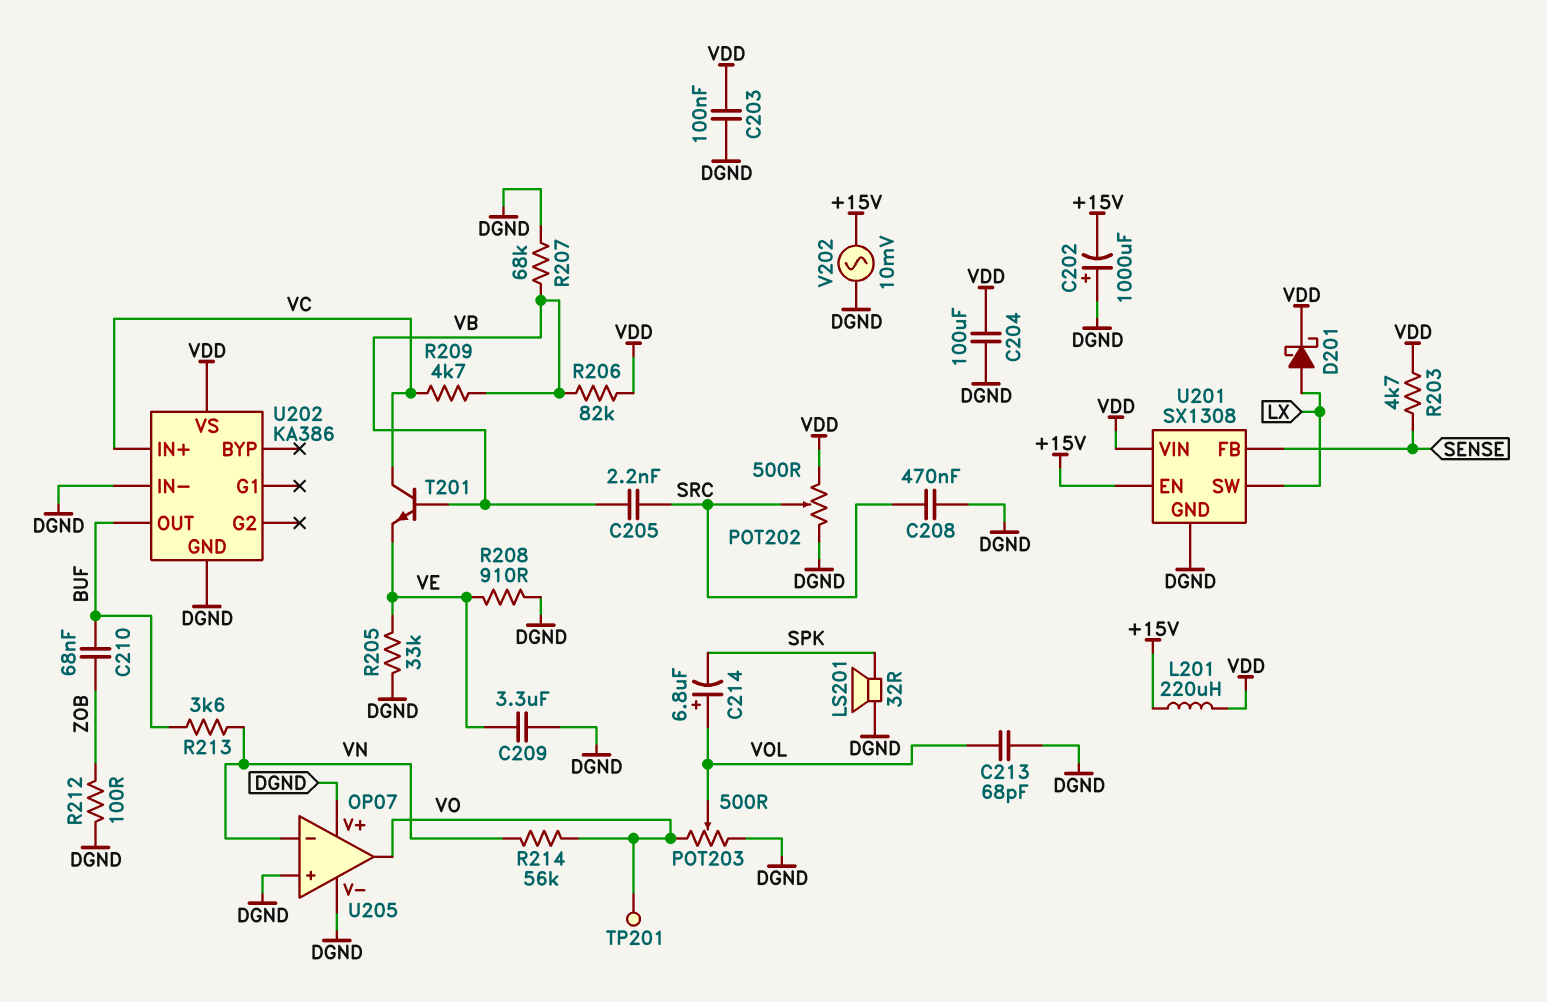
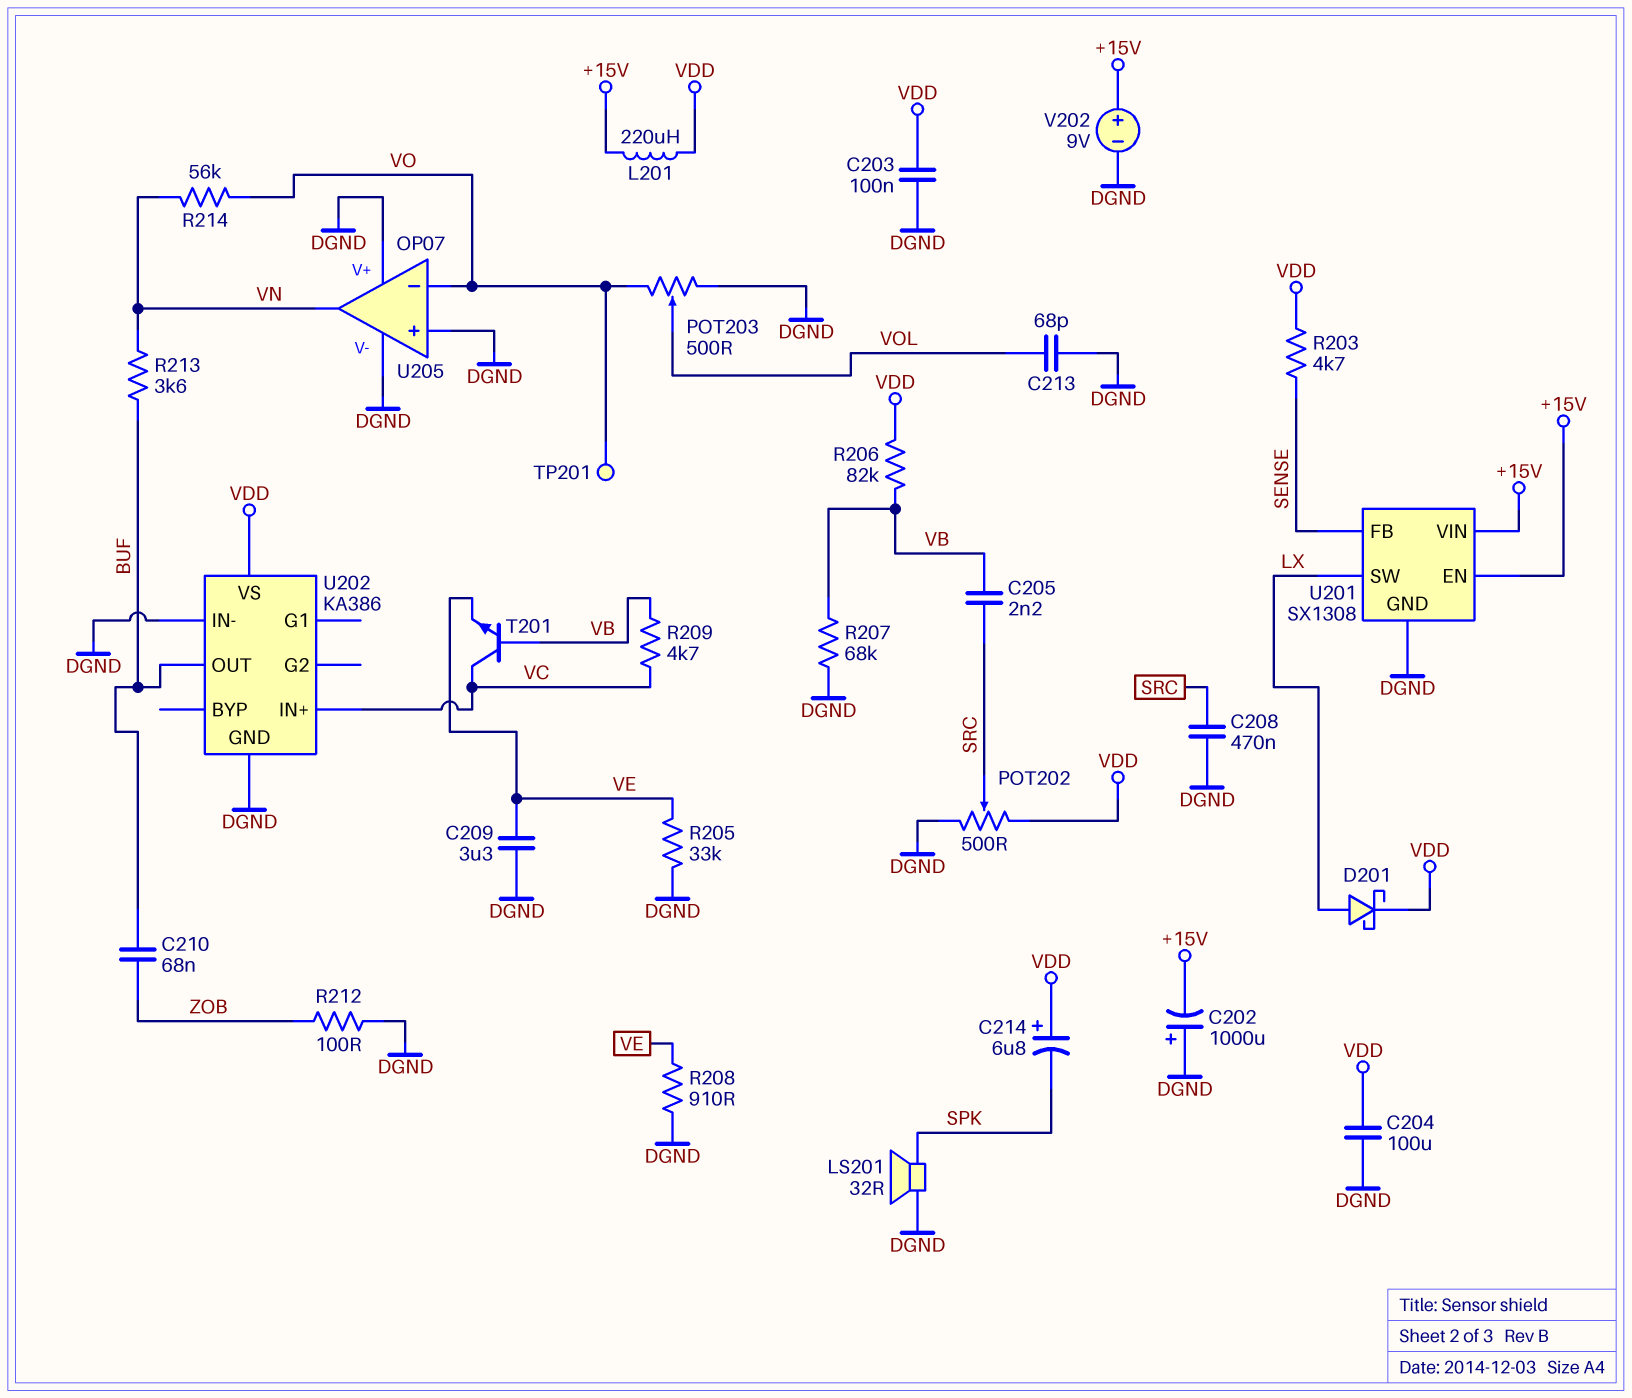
C214: 6.8uF (plus VOL, minus SPK) -> 6.8uF (plus VDD, minus SPK)
U201 pin VIN: VDD -> +15V
U205 pin in-: VN -> VO
U205 pin out: VO -> VN
V202: AC 10mV (+15V, DGND) -> 9V (plus +15V, minus DGND)

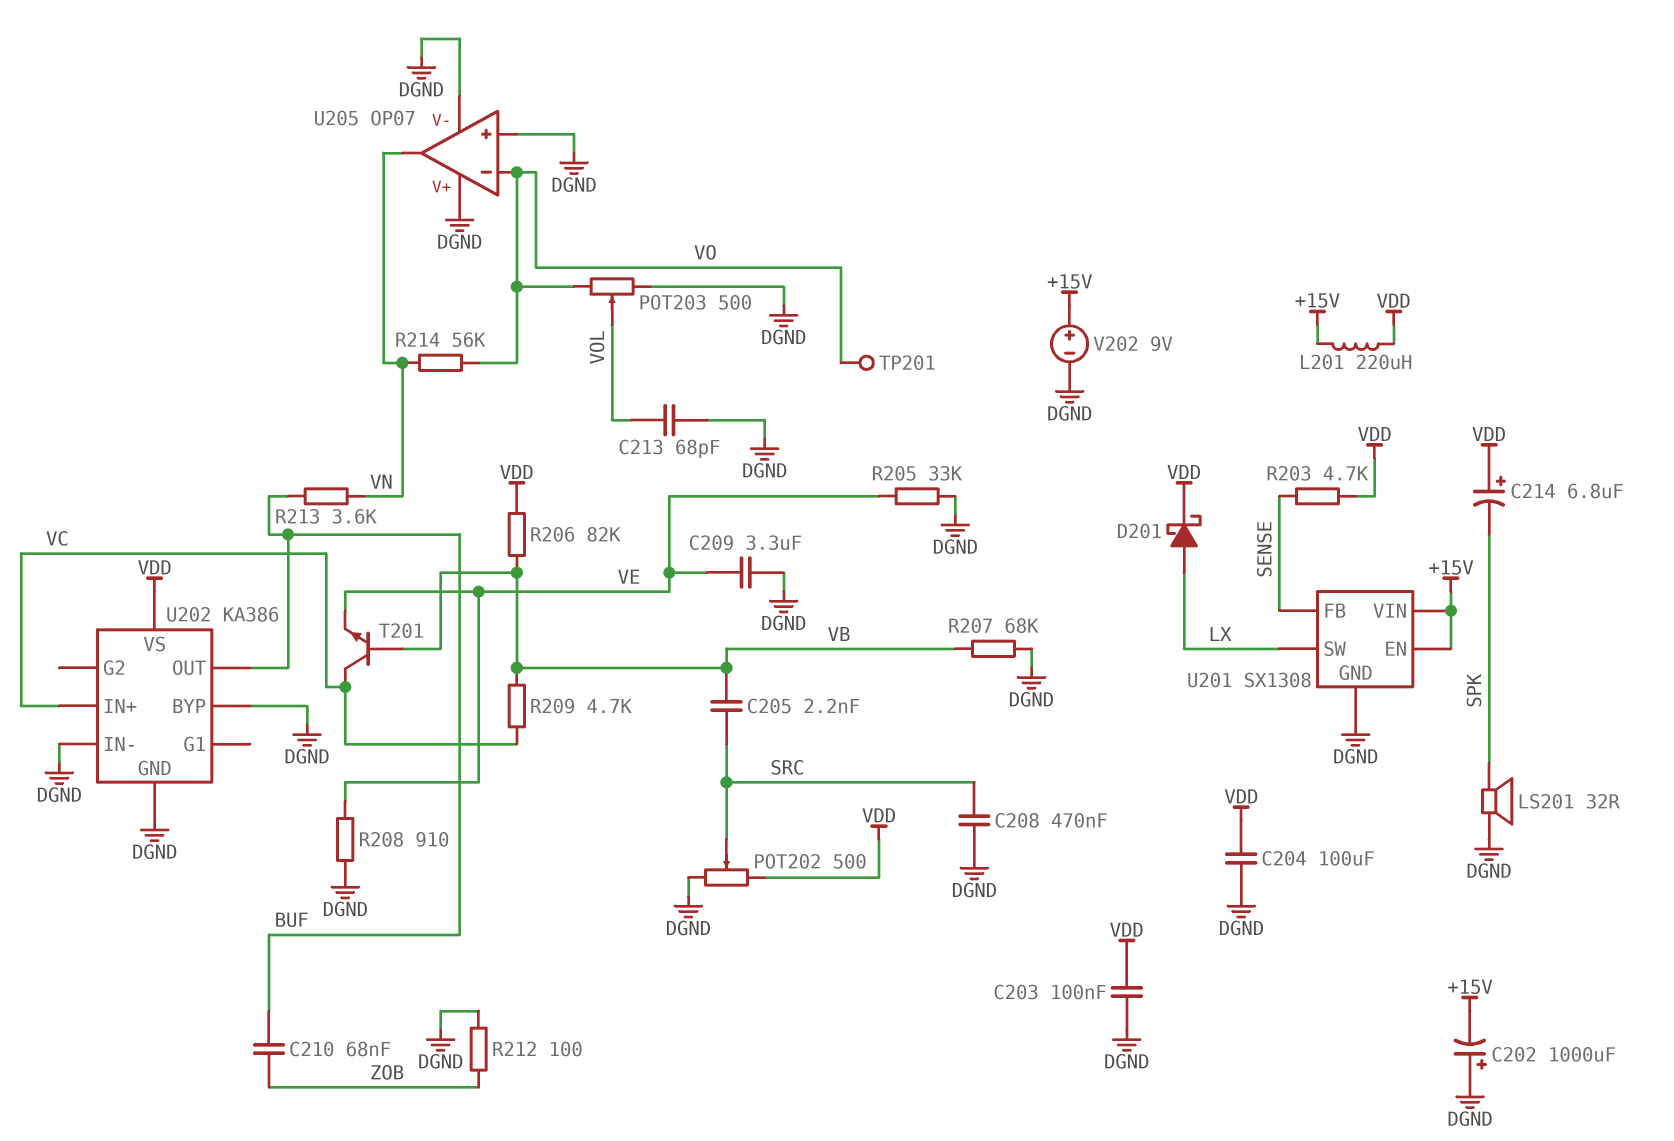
U202 pin BYP: none -> DGND

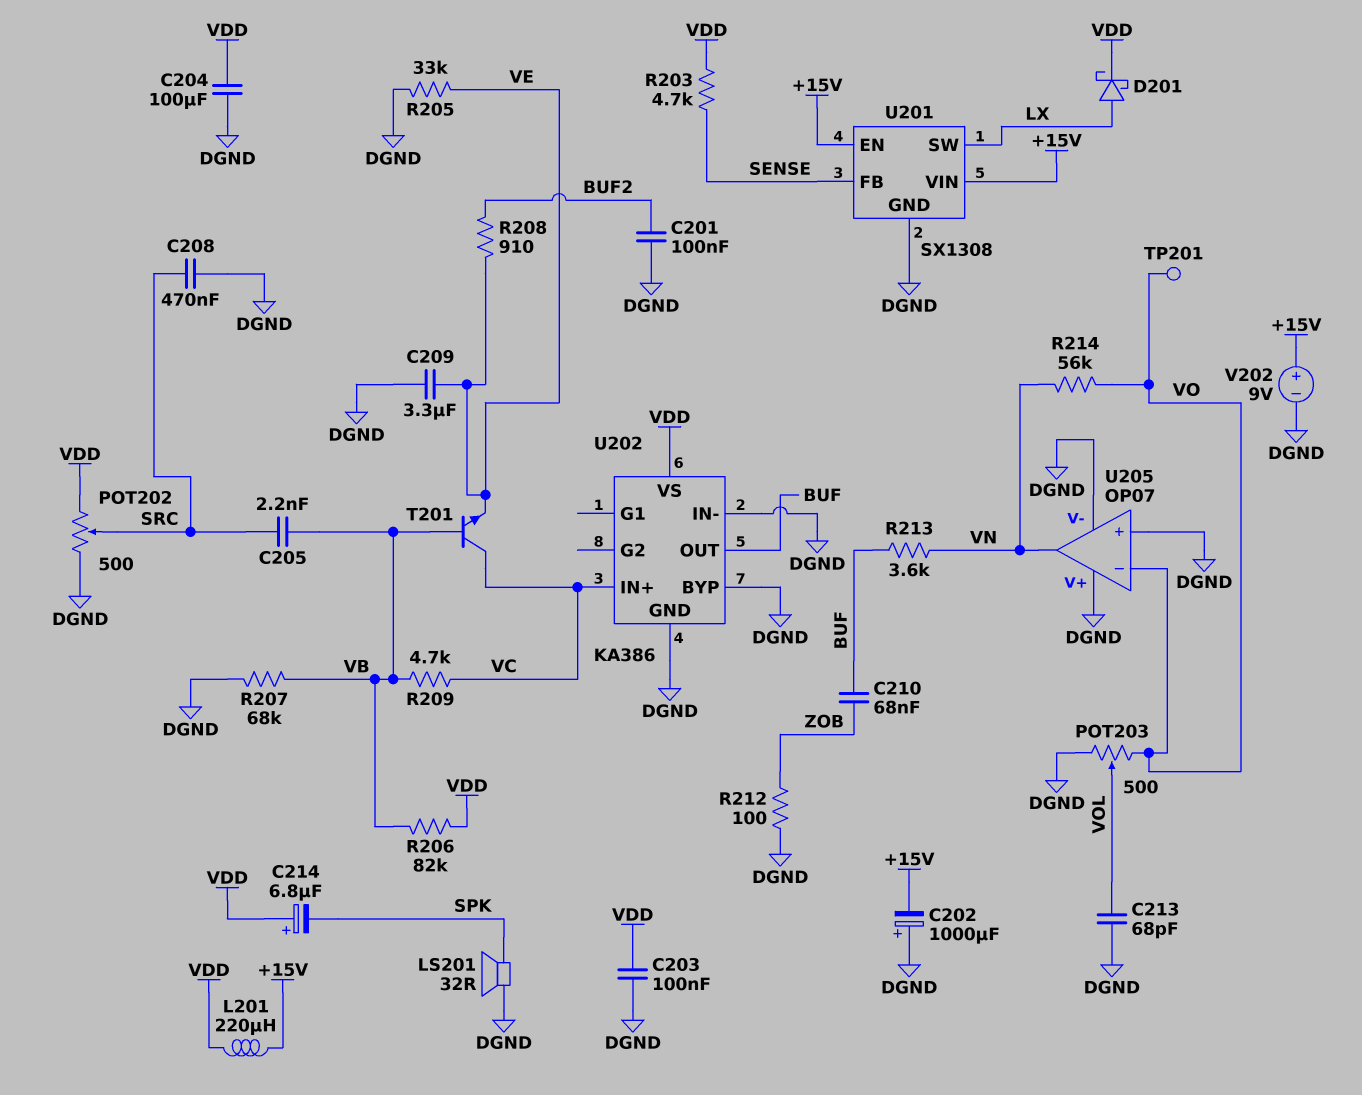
C201: none -> 100nF (BUF2, DGND)
R208: 910 (DGND, VE) -> 910 (BUF2, VE)

